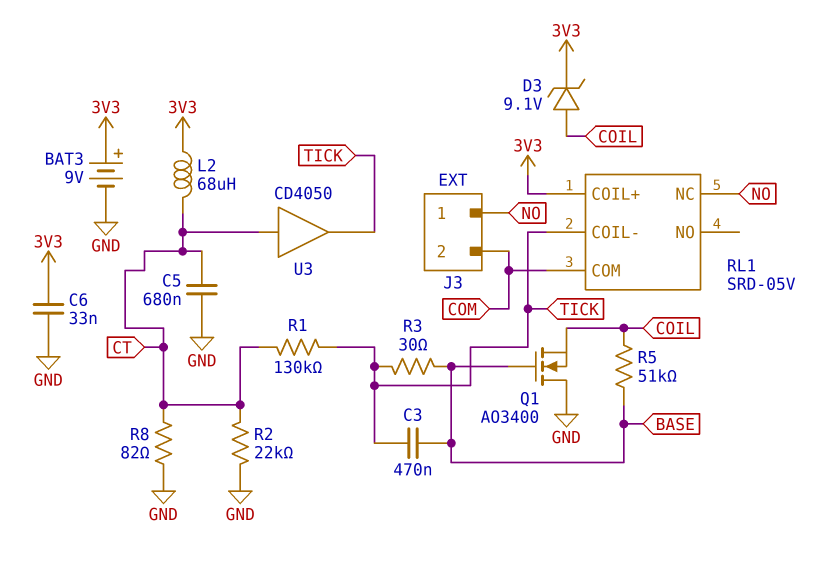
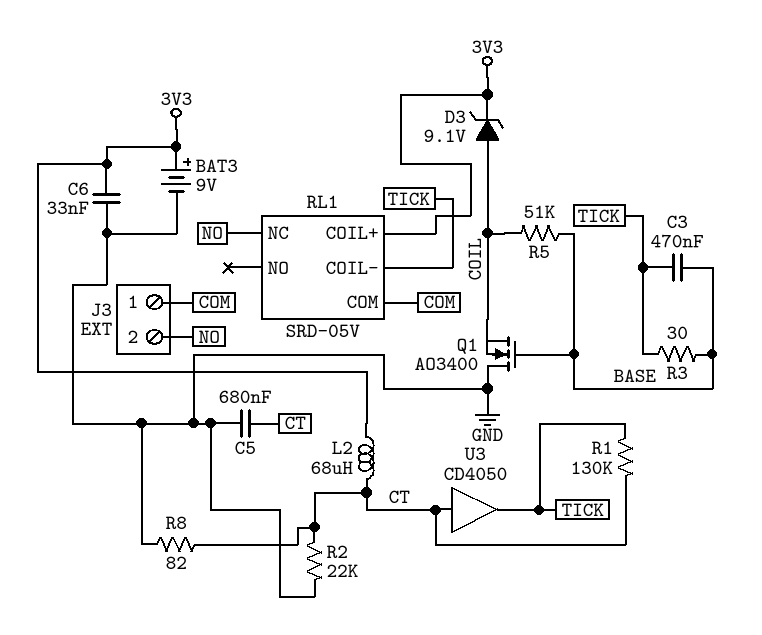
J3 pin 1: NO -> COM
J3 pin 2: COM -> NO

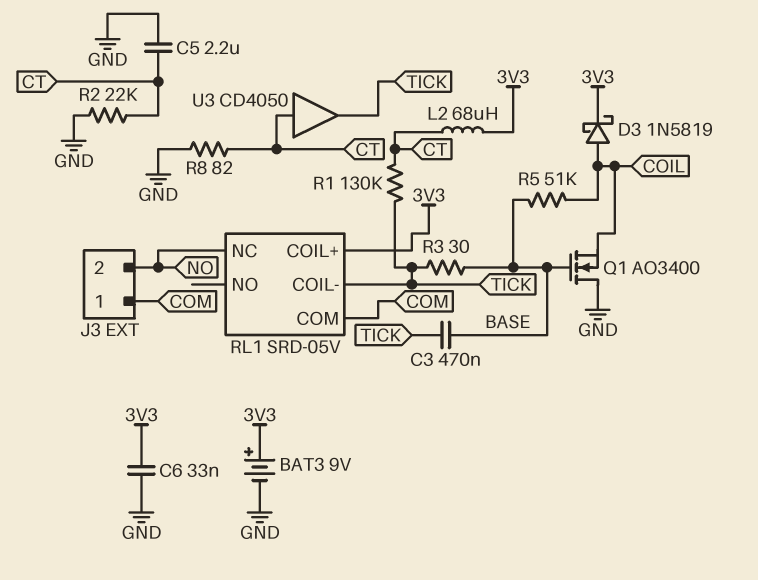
C5: 680nF (CT, GND) -> 2.2uF (CT, GND)
D3: zener 9.1V (A COIL, K 3V3) -> schottky 1N5819 (A COIL, K 3V3)

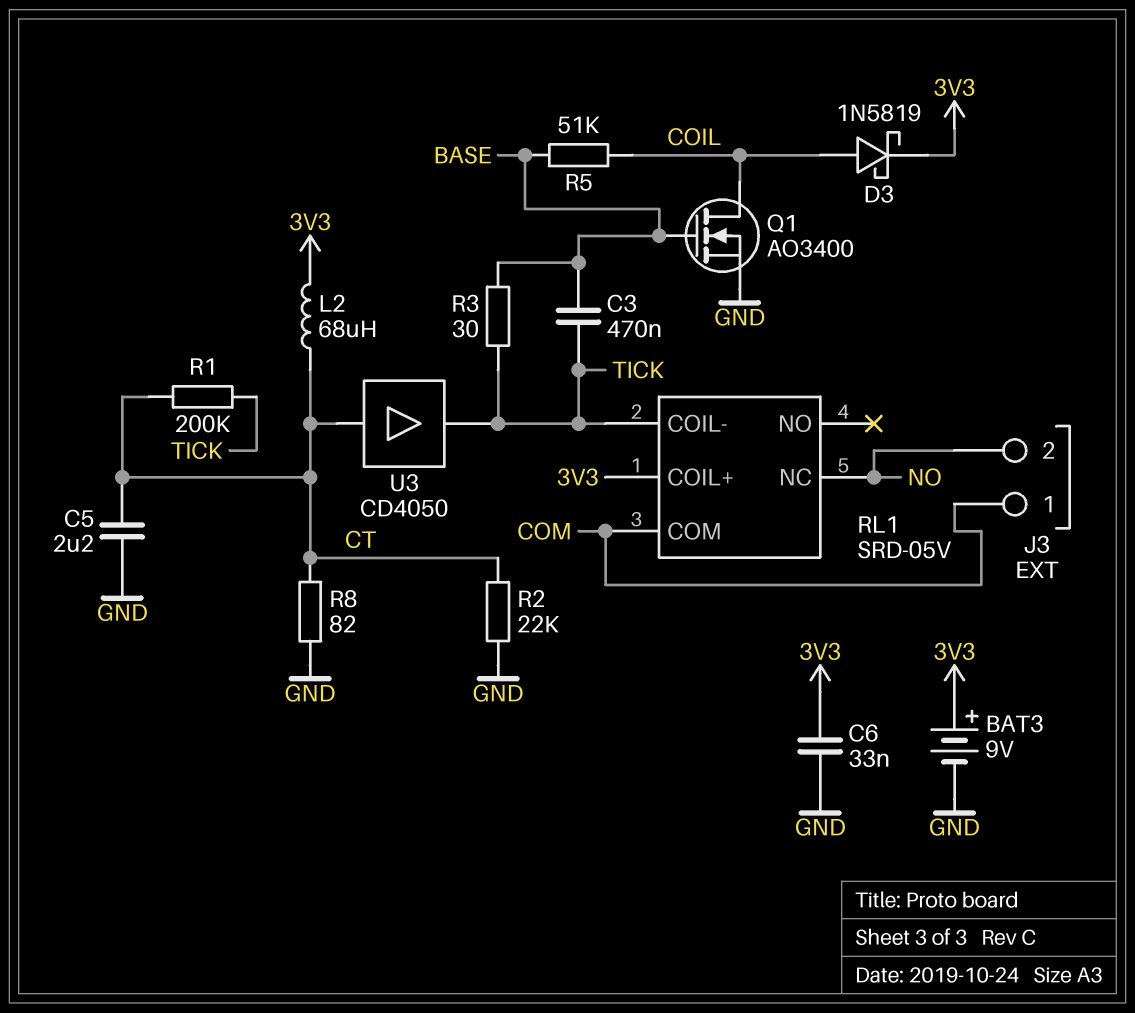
Q1: NMOS AO3400 (G BASE, D GND, S COIL) -> NMOS AO3400 (G BASE, D COIL, S GND)
R1: 130k (CT, TICK) -> 200k (CT, TICK)

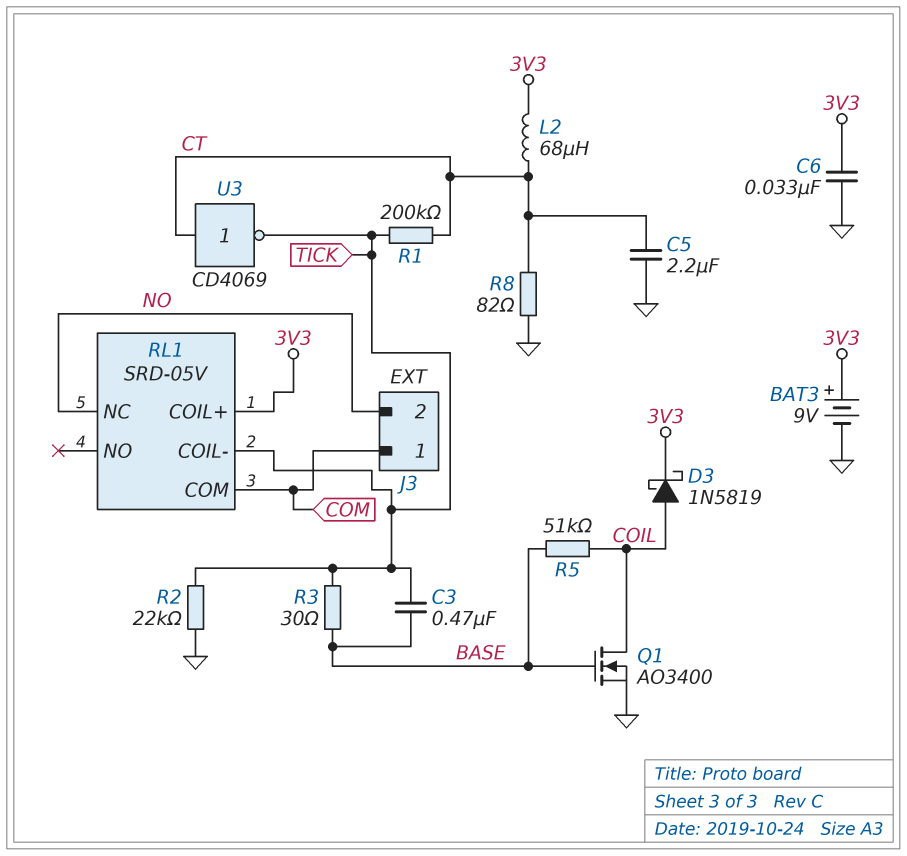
R2: 22k (CT, GND) -> 22k (GND, TICK)
U3: buffer CD4050 (in CT, out TICK) -> NOT CD4069 (in CT, out TICK)

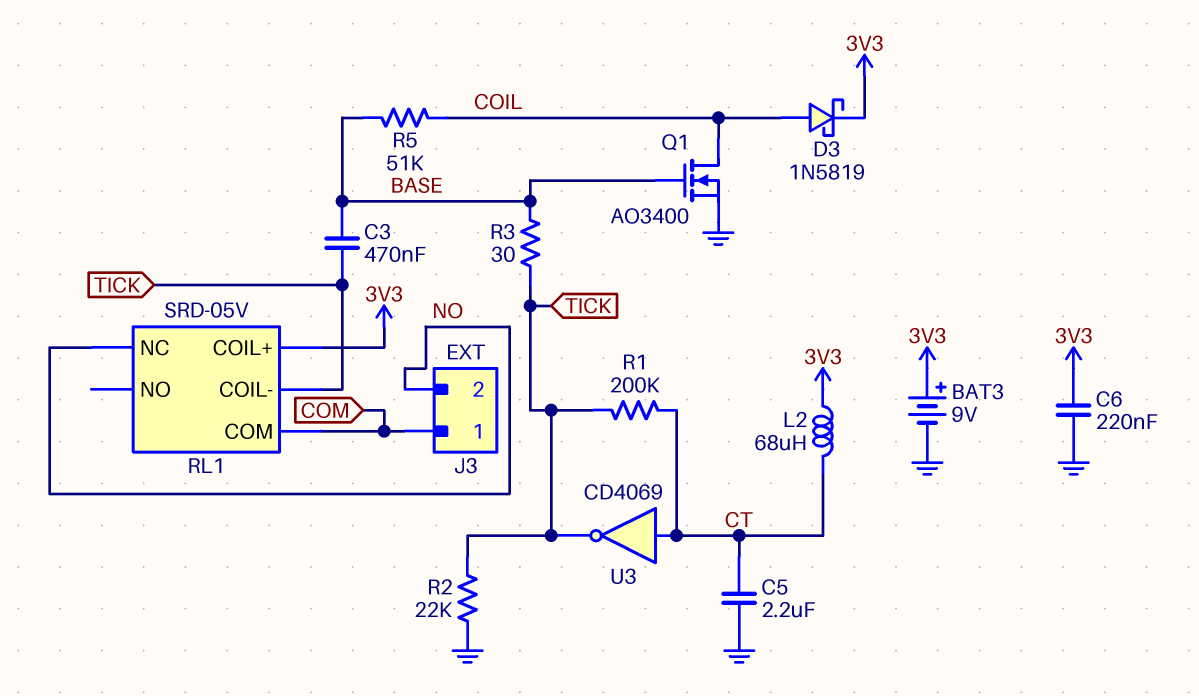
C6: 33nF (3V3, GND) -> 220nF (3V3, GND)
R8: 82 (CT, GND) -> none

